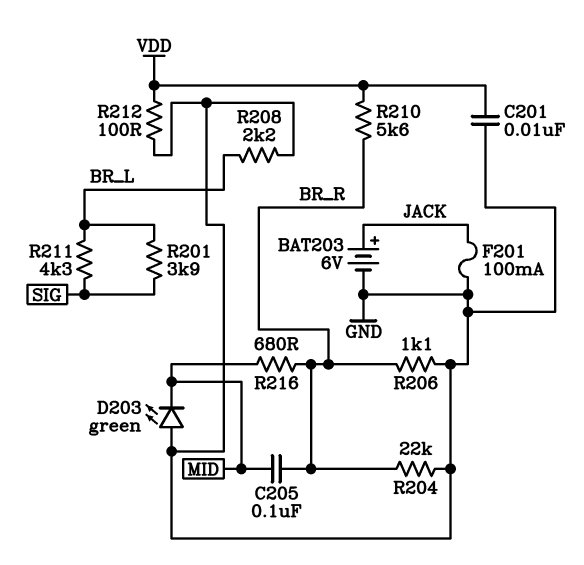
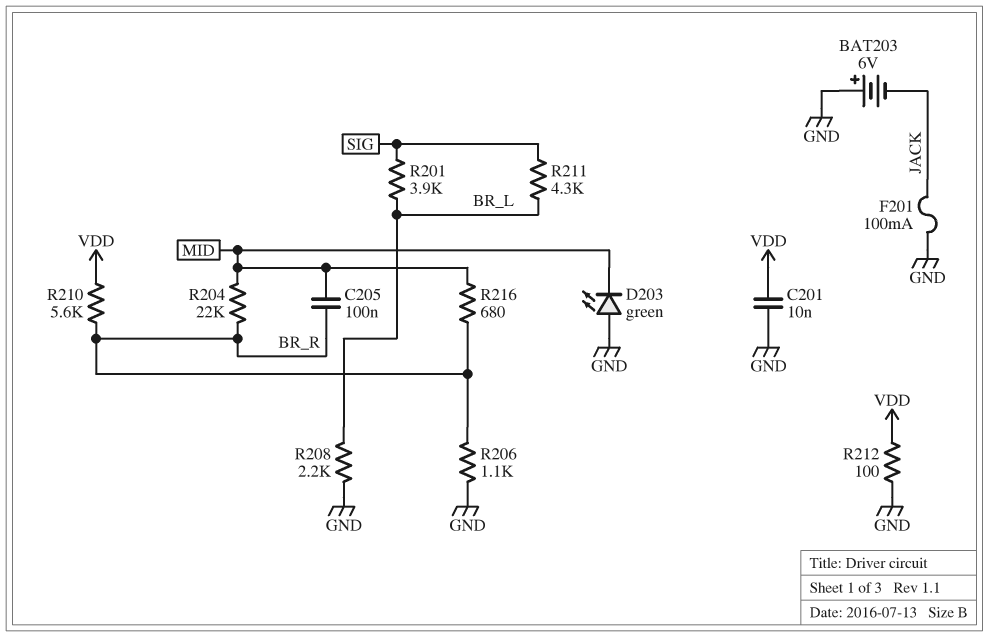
BAT203: 6V (plus JACK, minus GND) -> 6V (plus GND, minus JACK)
R204: 22k (BR_R, GND) -> 22k (BR_R, MID)

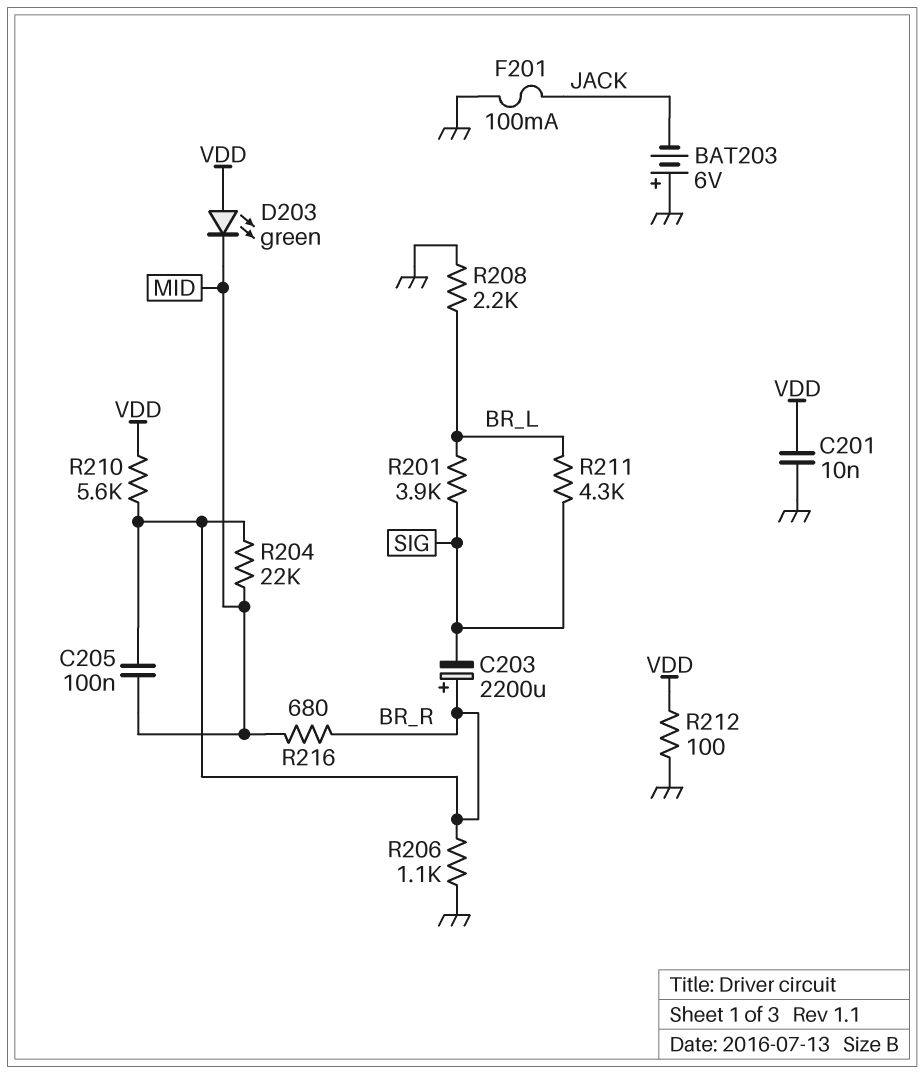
C203: none -> 2200uF (plus BR_R, minus SIG)
D203: LED green (A GND, K MID) -> LED green (A VDD, K MID)

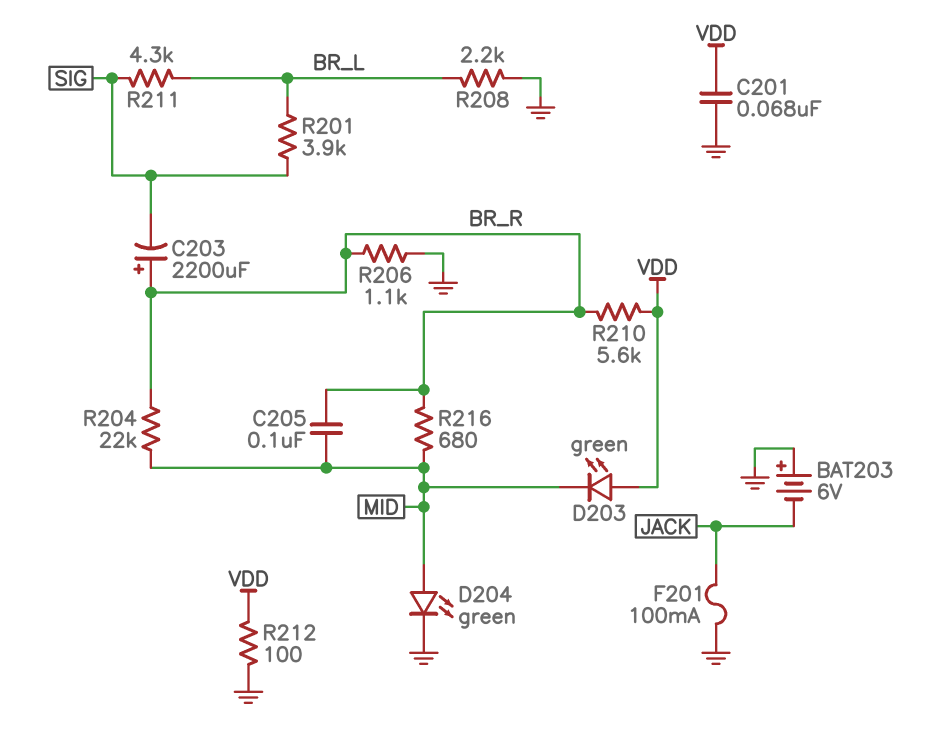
C201: 10nF (GND, VDD) -> 68nF (GND, VDD)
D204: none -> LED green (A MID, K GND)

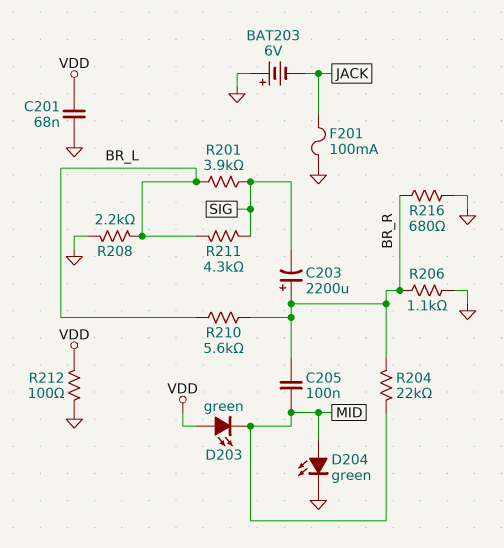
R210: 5.6k (BR_R, VDD) -> 5.6k (BR_L, BR_R)
R216: 680 (BR_R, MID) -> 680 (BR_R, GND)

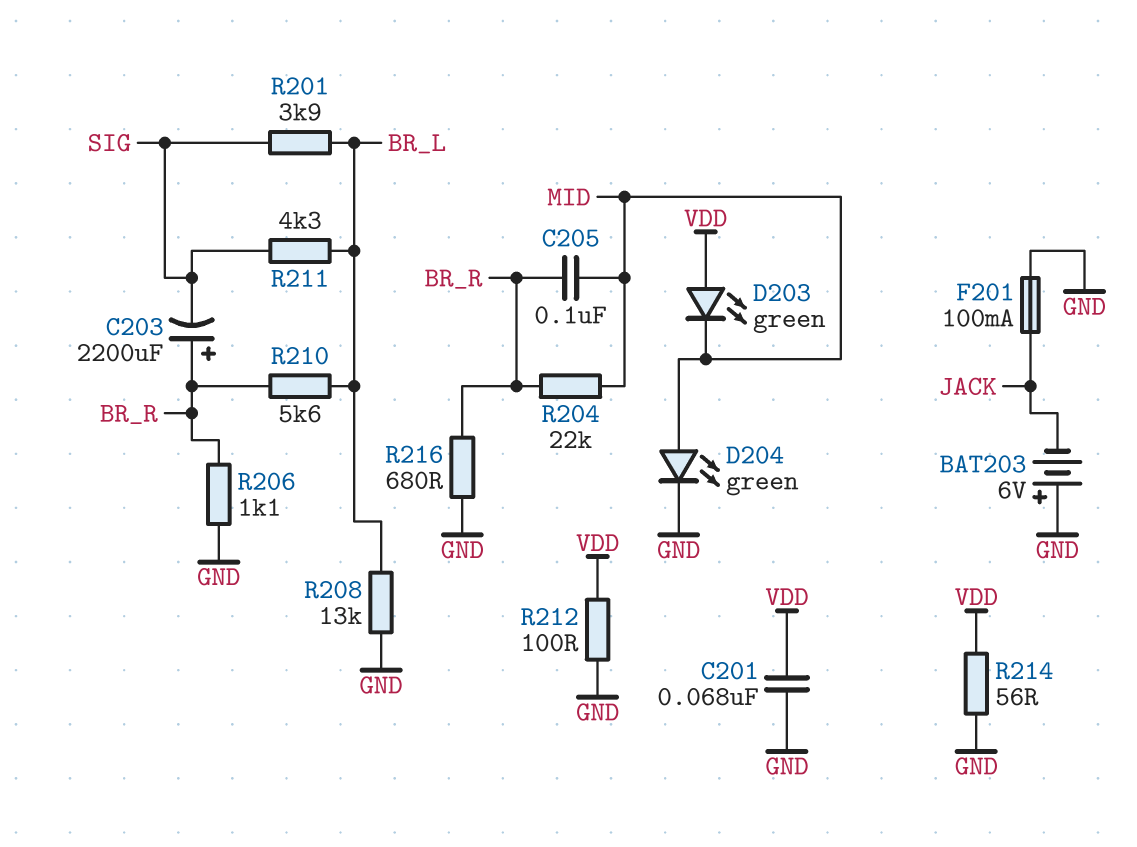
R208: 2.2k (BR_L, GND) -> 13k (BR_L, GND)
R214: none -> 56 (GND, VDD)

